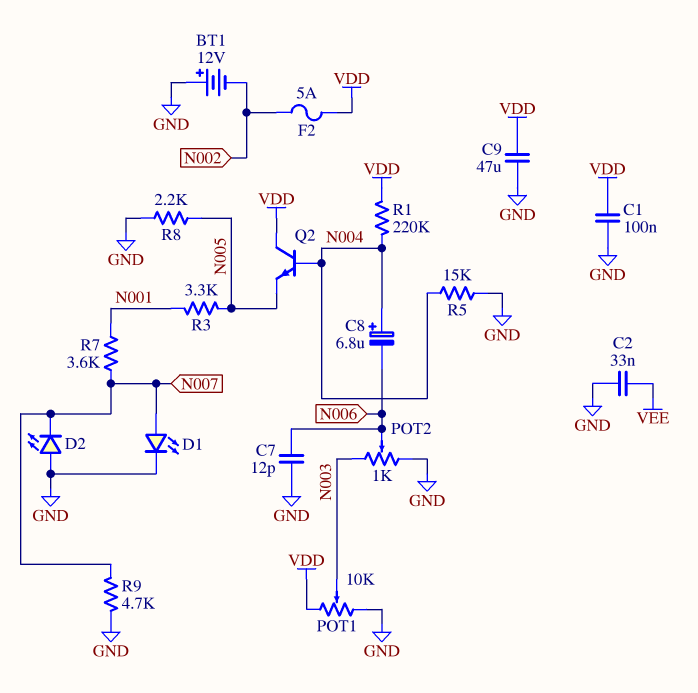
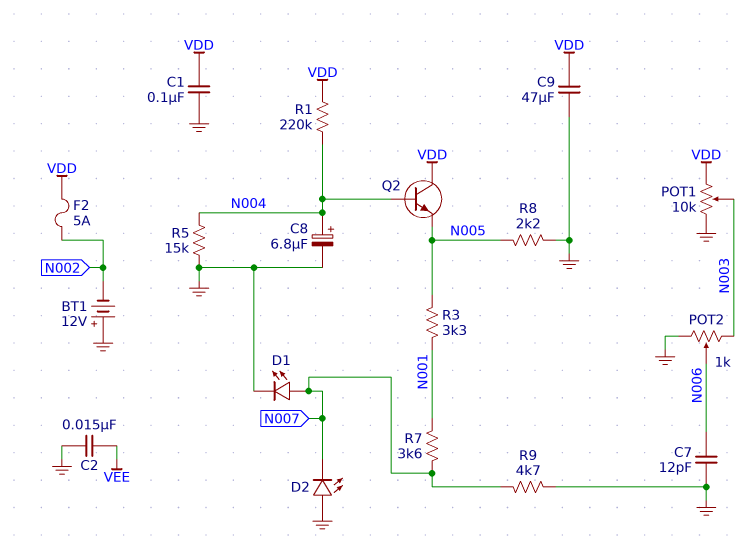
C2: 33nF (GND, VEE) -> 15nF (GND, VEE)
C8: 6.8uF (plus N004, minus N006) -> 6.8uF (plus N004, minus GND)

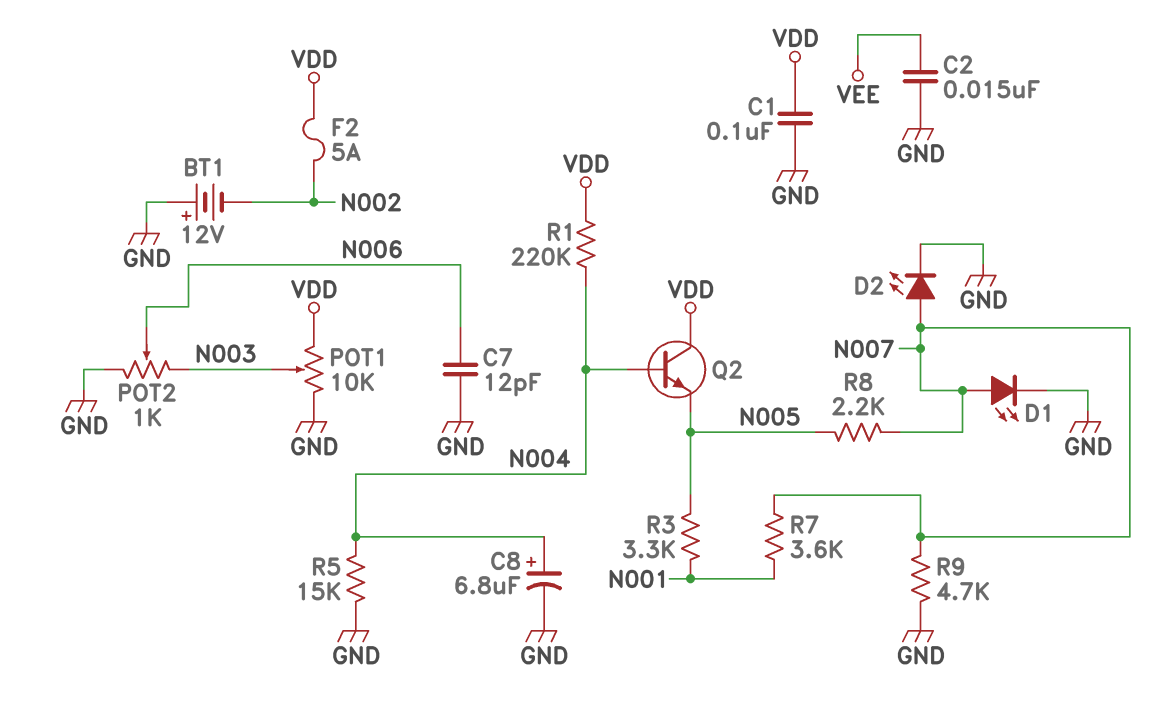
C9: 47uF (GND, VDD) -> none
D2: LED (A GND, K N007) -> LED (A N007, K GND)
R8: 2.2k (GND, N005) -> 2.2k (N005, N007)

